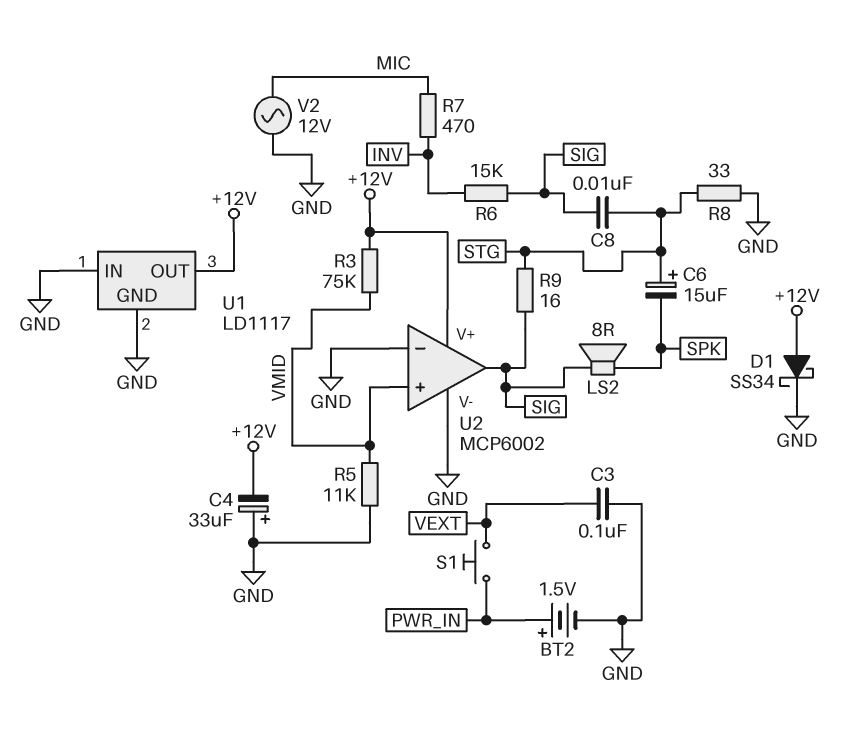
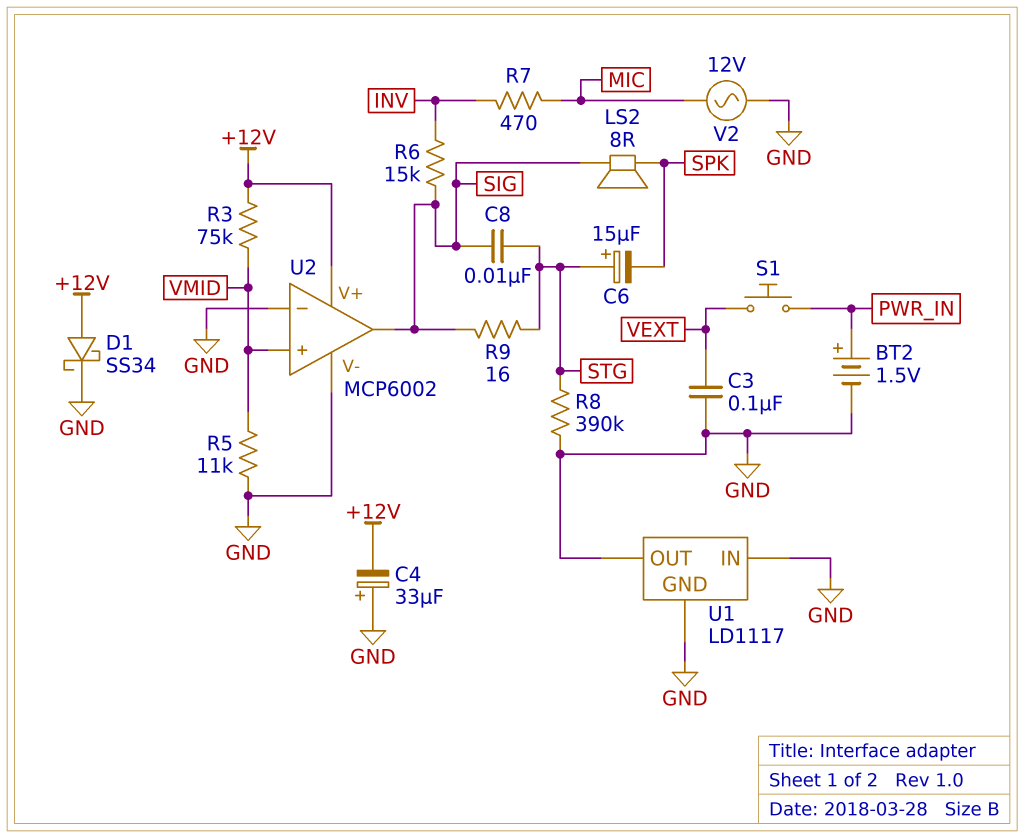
R8: 33 (GND, STG) -> 390k (GND, STG)
U1 pin OUT: +12V -> GND

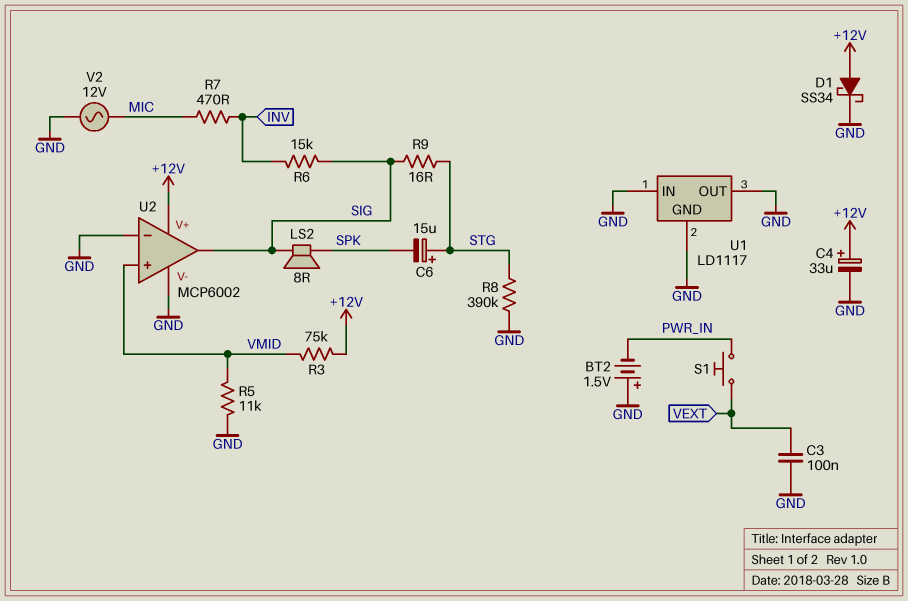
BT2: 1.5V (plus PWR_IN, minus GND) -> 1.5V (plus GND, minus PWR_IN)
C4: 33uF (plus GND, minus +12V) -> 33uF (plus +12V, minus GND)
C8: 10nF (SIG, STG) -> none

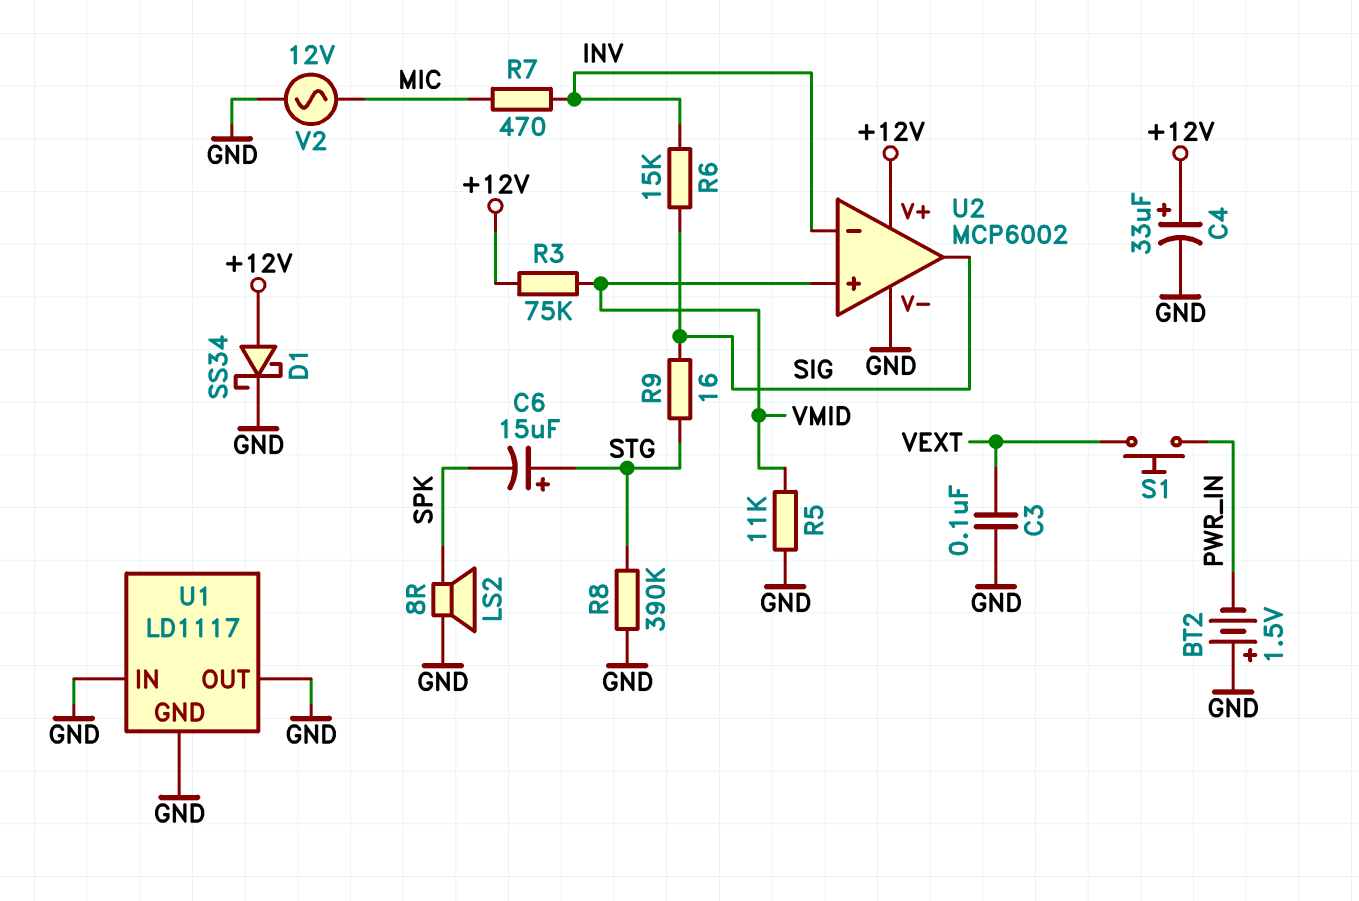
LS2: speaker 8R (SIG, SPK) -> speaker 8R (GND, SPK)
U2 pin in-: GND -> INV

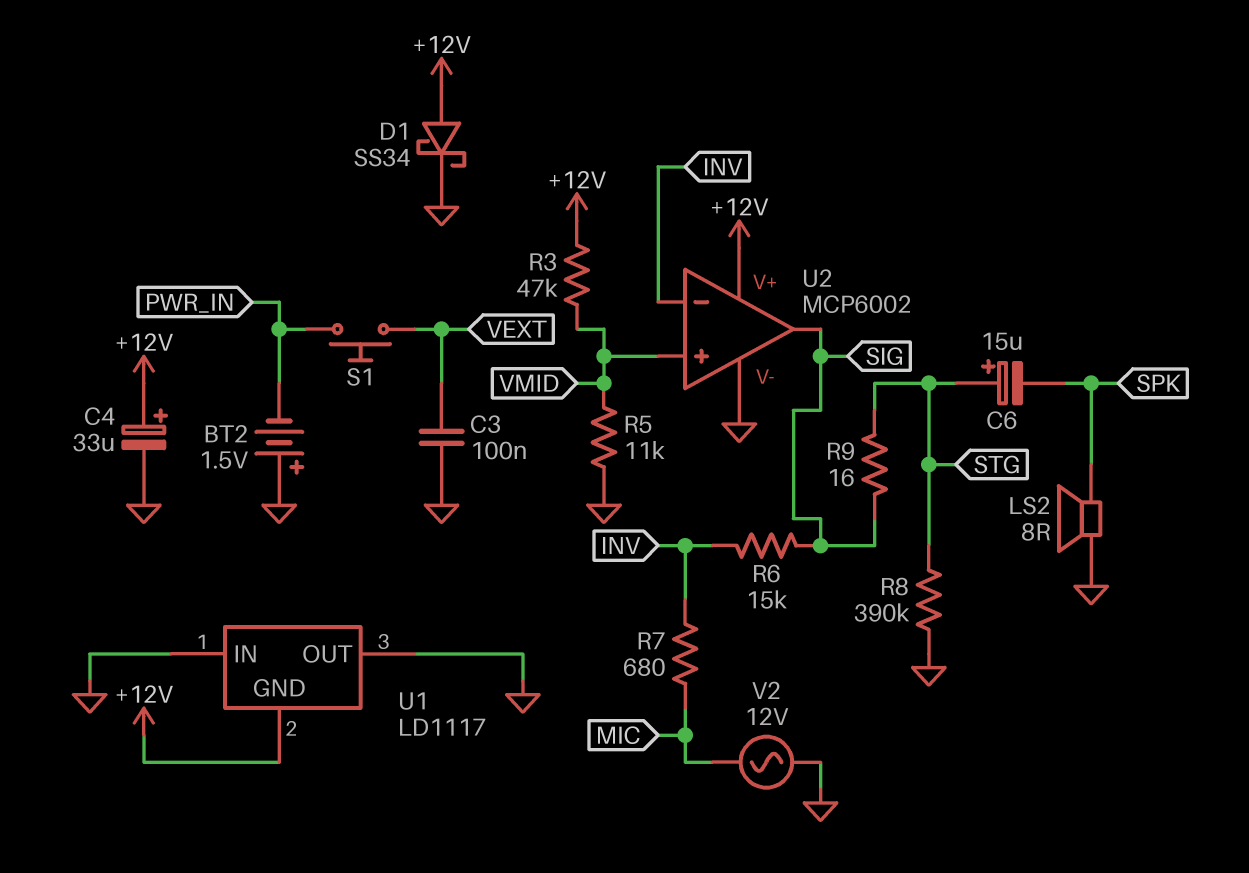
R3: 75k (+12V, VMID) -> 47k (+12V, VMID)
R7: 470 (INV, MIC) -> 680 (INV, MIC)
U1 pin GND: GND -> +12V

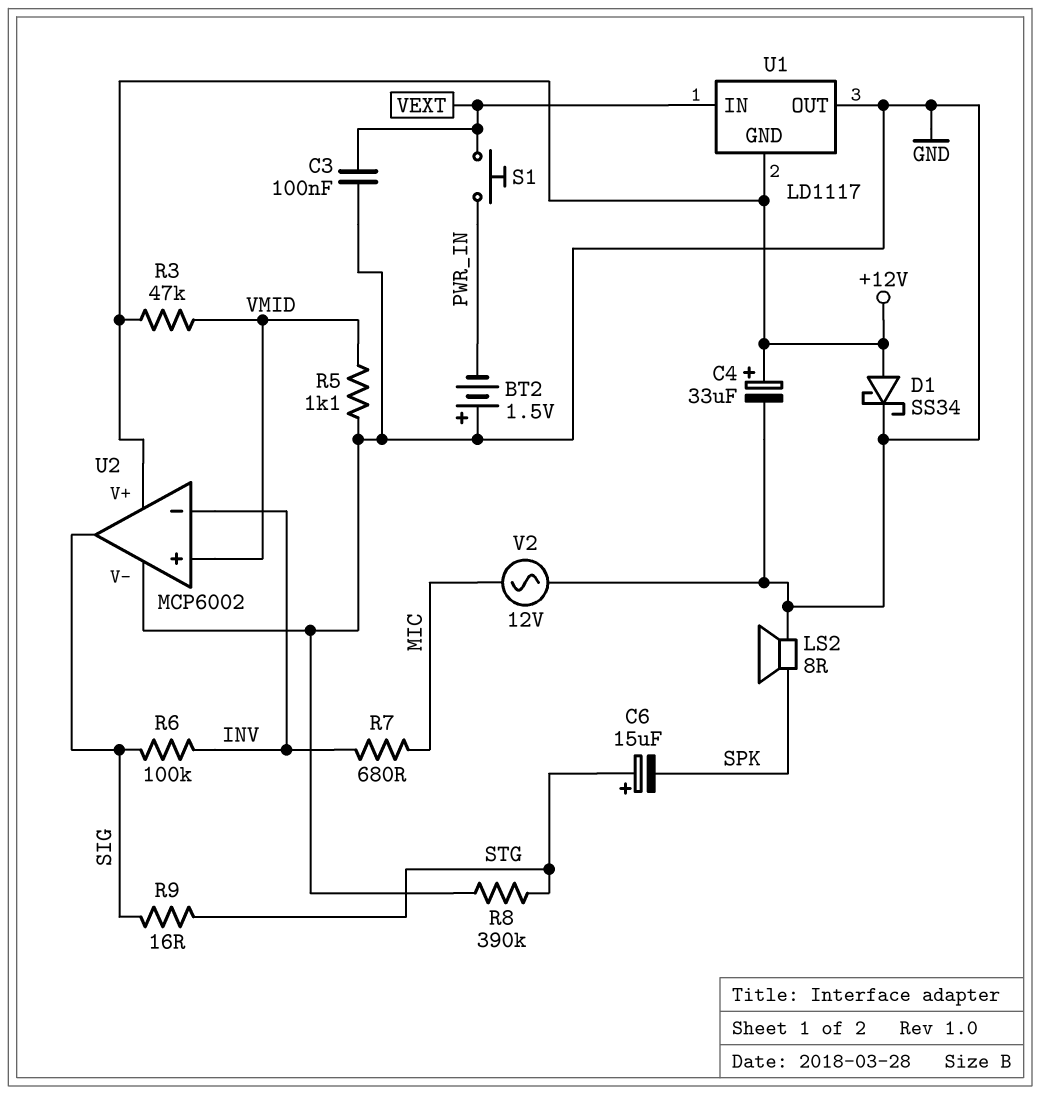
R5: 11k (GND, VMID) -> 1.1k (GND, VMID)
R6: 15k (INV, SIG) -> 100k (INV, SIG)
U1 pin IN: GND -> VEXT

